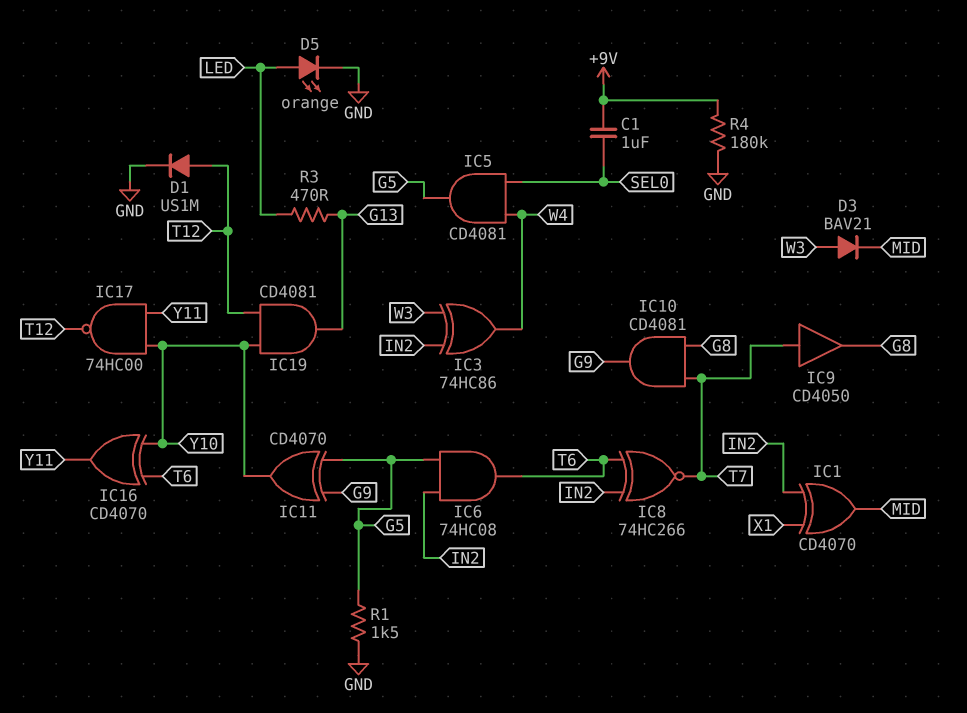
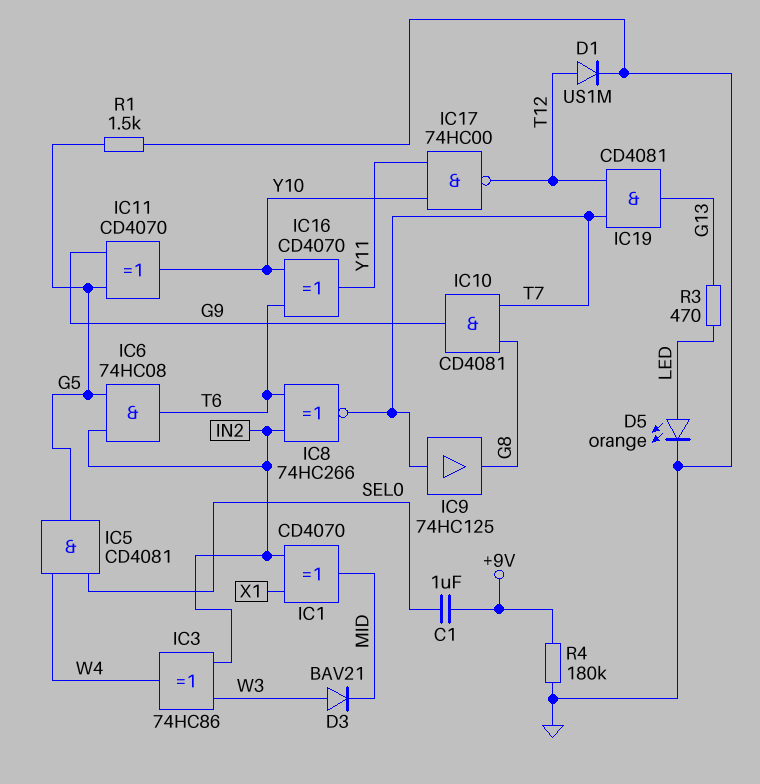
IC9: buffer CD4050 (in T7, out G8) -> buffer 74HC125 (in T7, out G8)
IC19: AND CD4081 (in T12, in Y10, out G13) -> AND CD4081 (in T7, in T12, out G13)

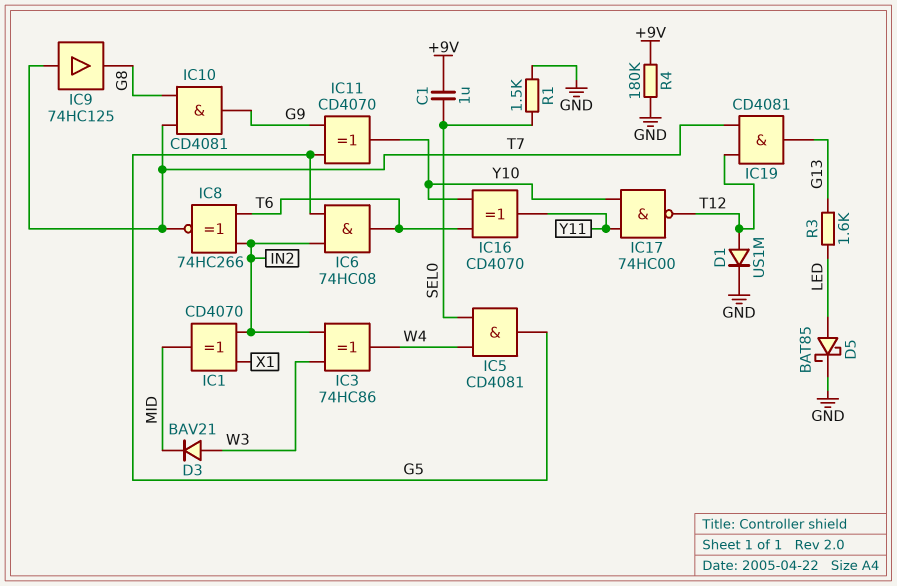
D5: LED orange (A LED, K GND) -> schottky BAT85 (A LED, K GND)
R1: 1.5k (G5, GND) -> 1.5k (GND, SEL0)
R3: 470 (G13, LED) -> 1.6k (G13, LED)

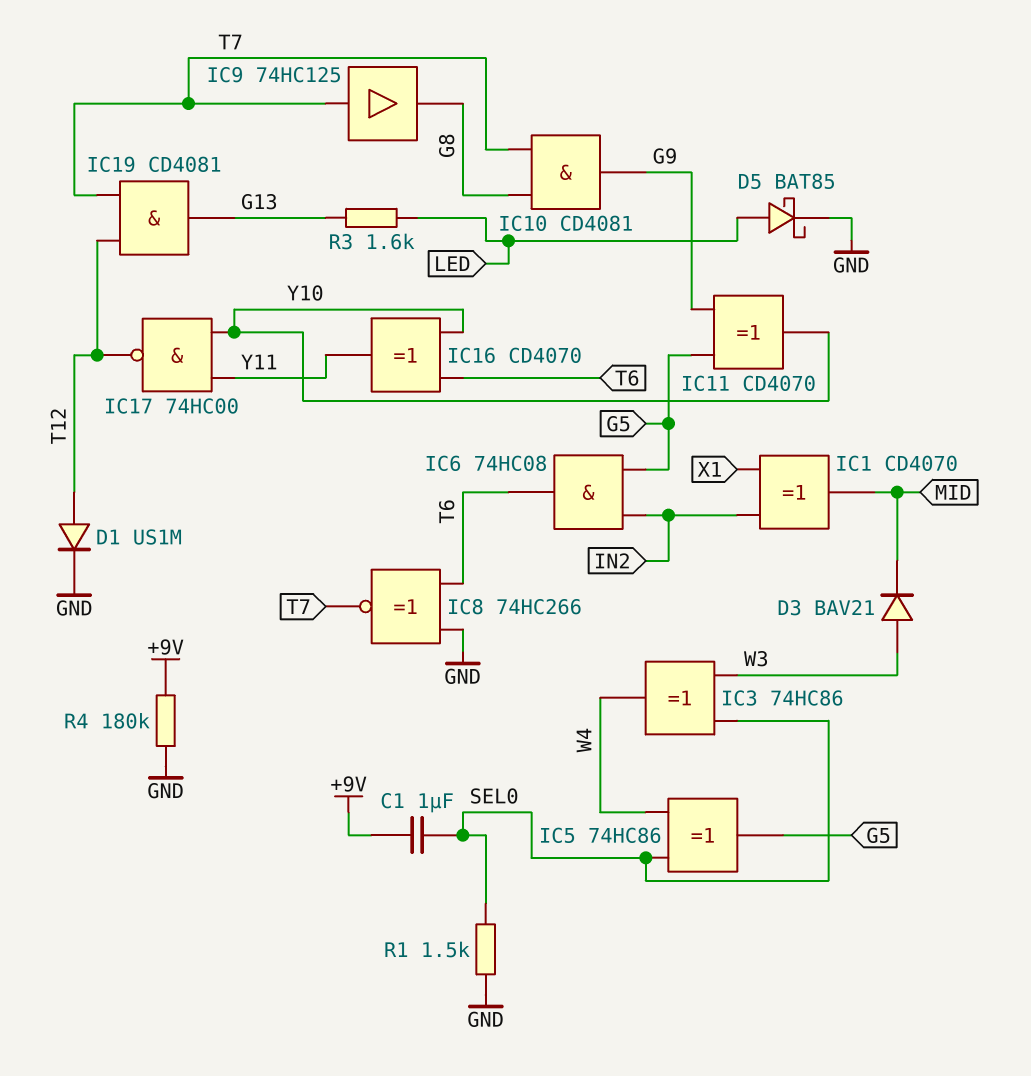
IC3: XOR 74HC86 (in IN2, in W3, out W4) -> XOR 74HC86 (in SEL0, in W3, out W4)
IC5: AND CD4081 (in SEL0, in W4, out G5) -> XOR 74HC86 (in SEL0, in W4, out G5)
IC8: XNOR 74HC266 (in IN2, in T6, out T7) -> XNOR 74HC266 (in GND, in T6, out T7)

